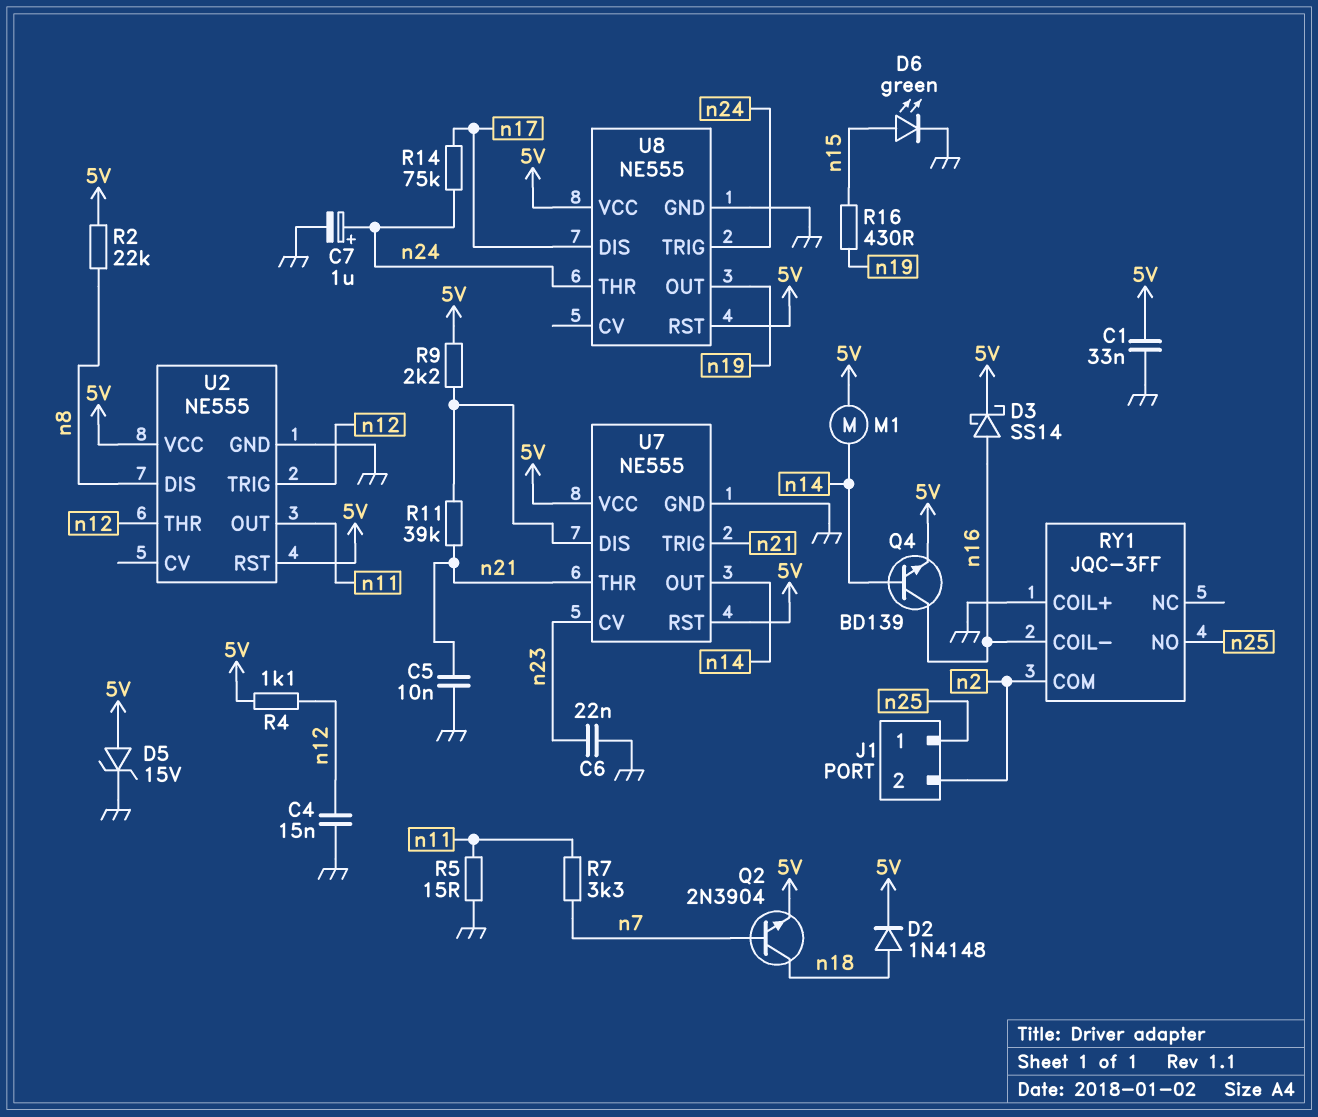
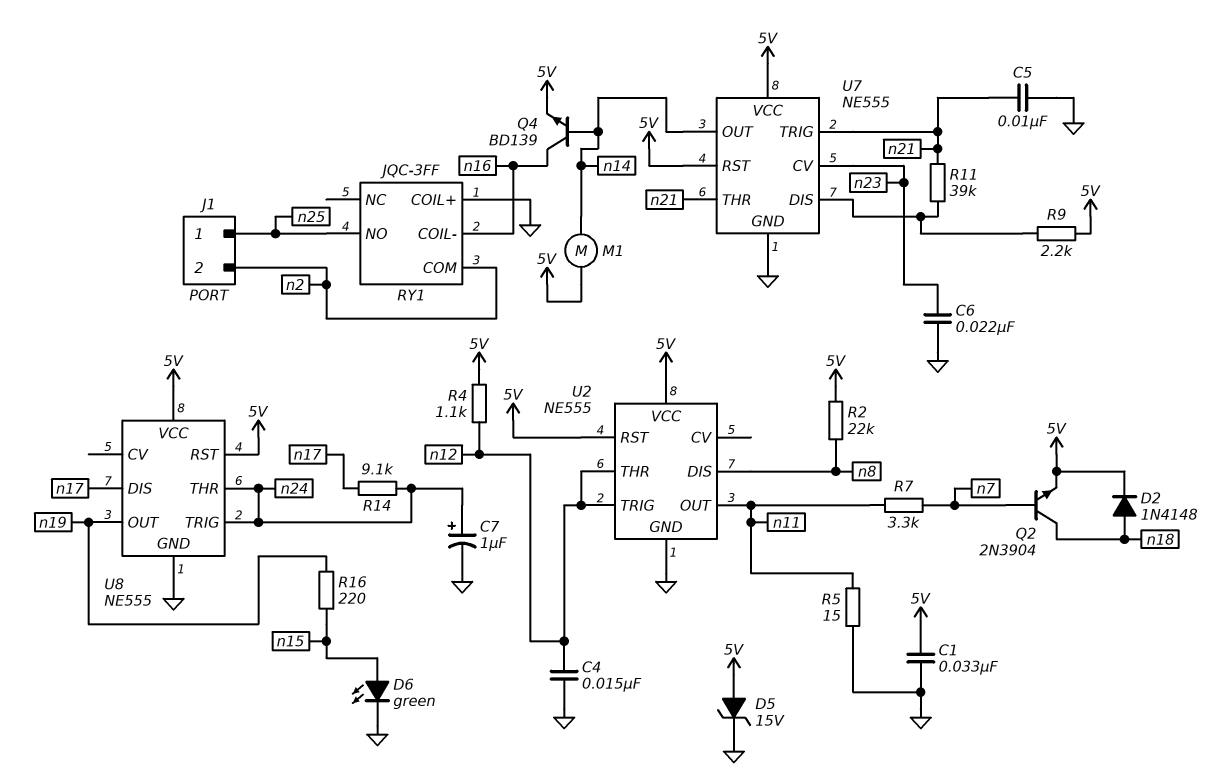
D3: schottky SS14 (A n16, K 5V) -> none
R14: 75k (n17, n24) -> 9.1k (n17, n24)
R16: 430 (n15, n19) -> 220 (n15, n19)

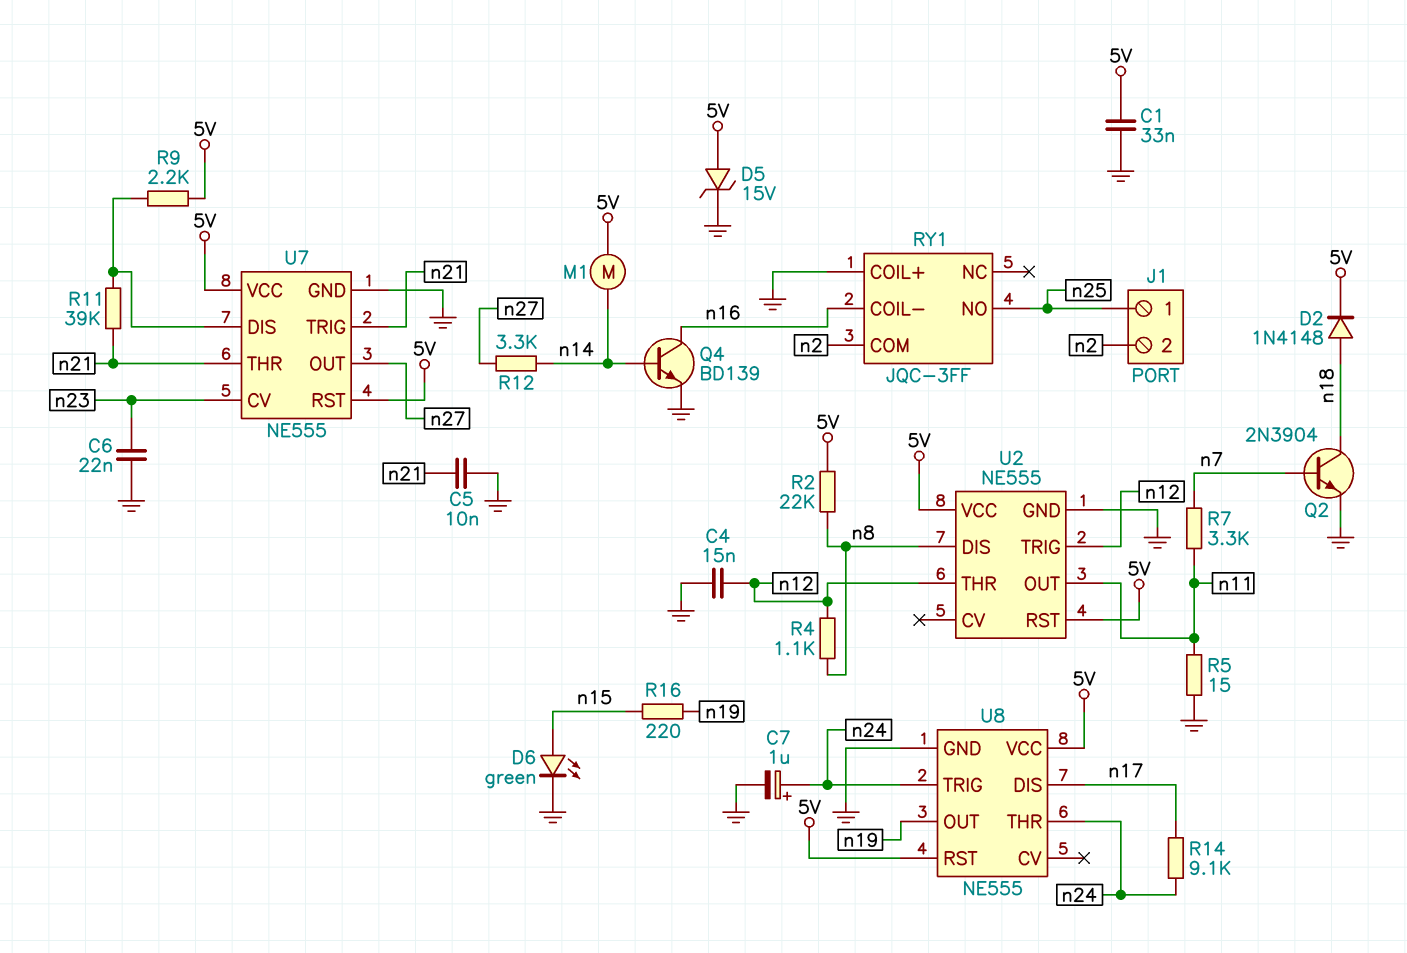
Q2: NPN 2N3904 (B n7, C n18, E 5V) -> NPN 2N3904 (B n7, C n18, E GND)
Q4: NPN BD139 (B n14, C n16, E 5V) -> NPN BD139 (B n14, C n16, E GND)
R4: 1.1k (5V, n12) -> 1.1k (n8, n12)
R12: none -> 3.3k (n14, n27)
U7 pin OUT: n14 -> n27

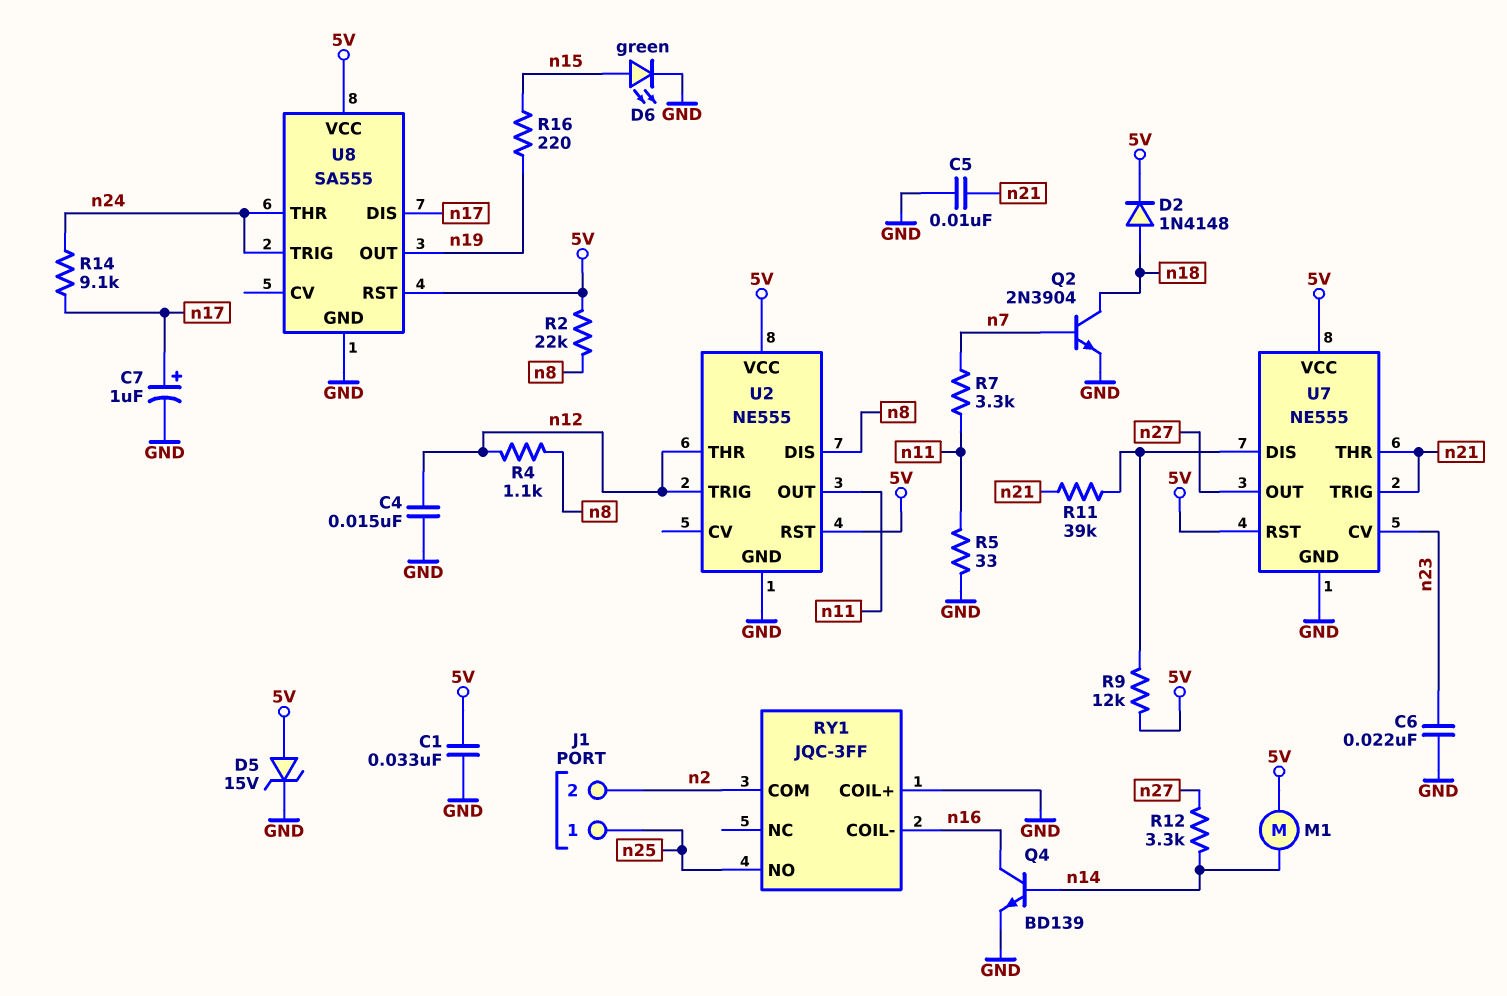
C7: 1uF (plus n24, minus GND) -> 1uF (plus n17, minus GND)
R5: 15 (GND, n11) -> 33 (GND, n11)
R9: 2.2k (5V, U7/DIS) -> 12k (5V, U7/DIS)
U8: NE555 -> SA555

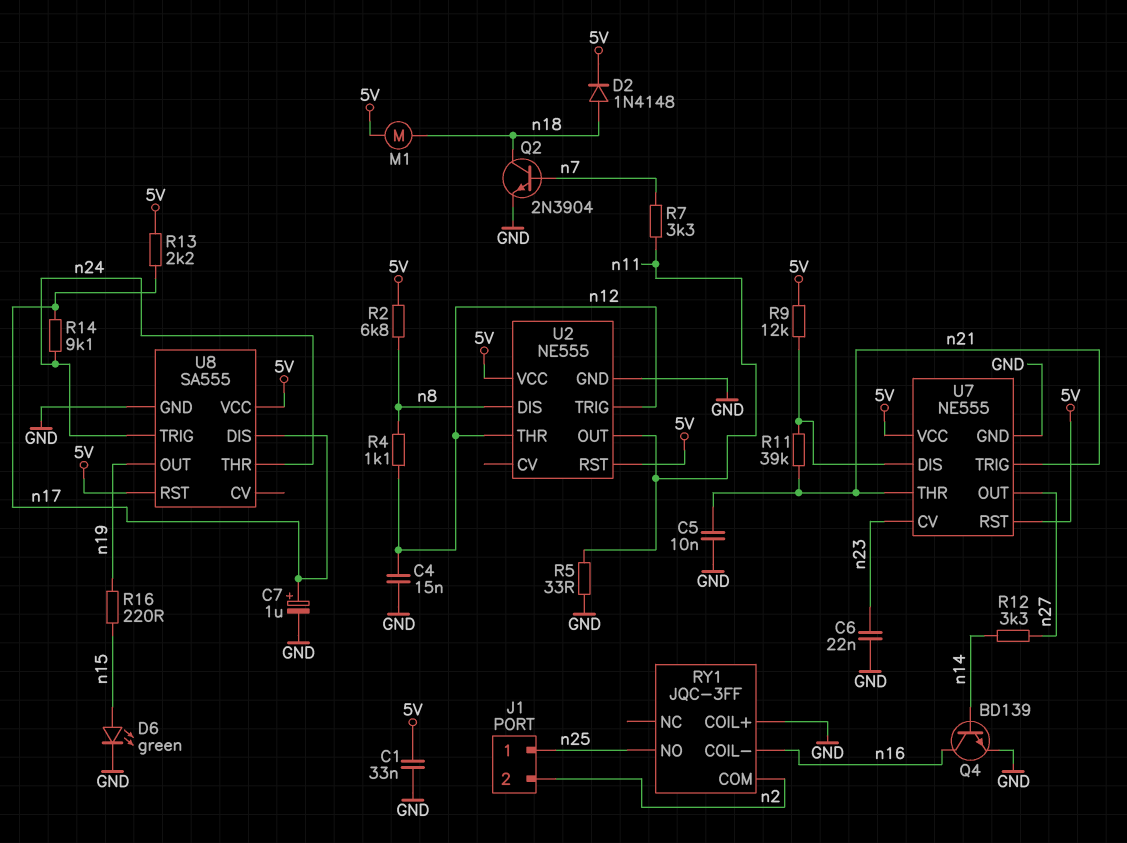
D5: zener 15V (A 5V, K GND) -> none
M1: motor (5V, n14) -> motor (5V, n18)
R2: 22k (5V, n8) -> 6.8k (5V, n8)
R13: none -> 2.2k (5V, n17)

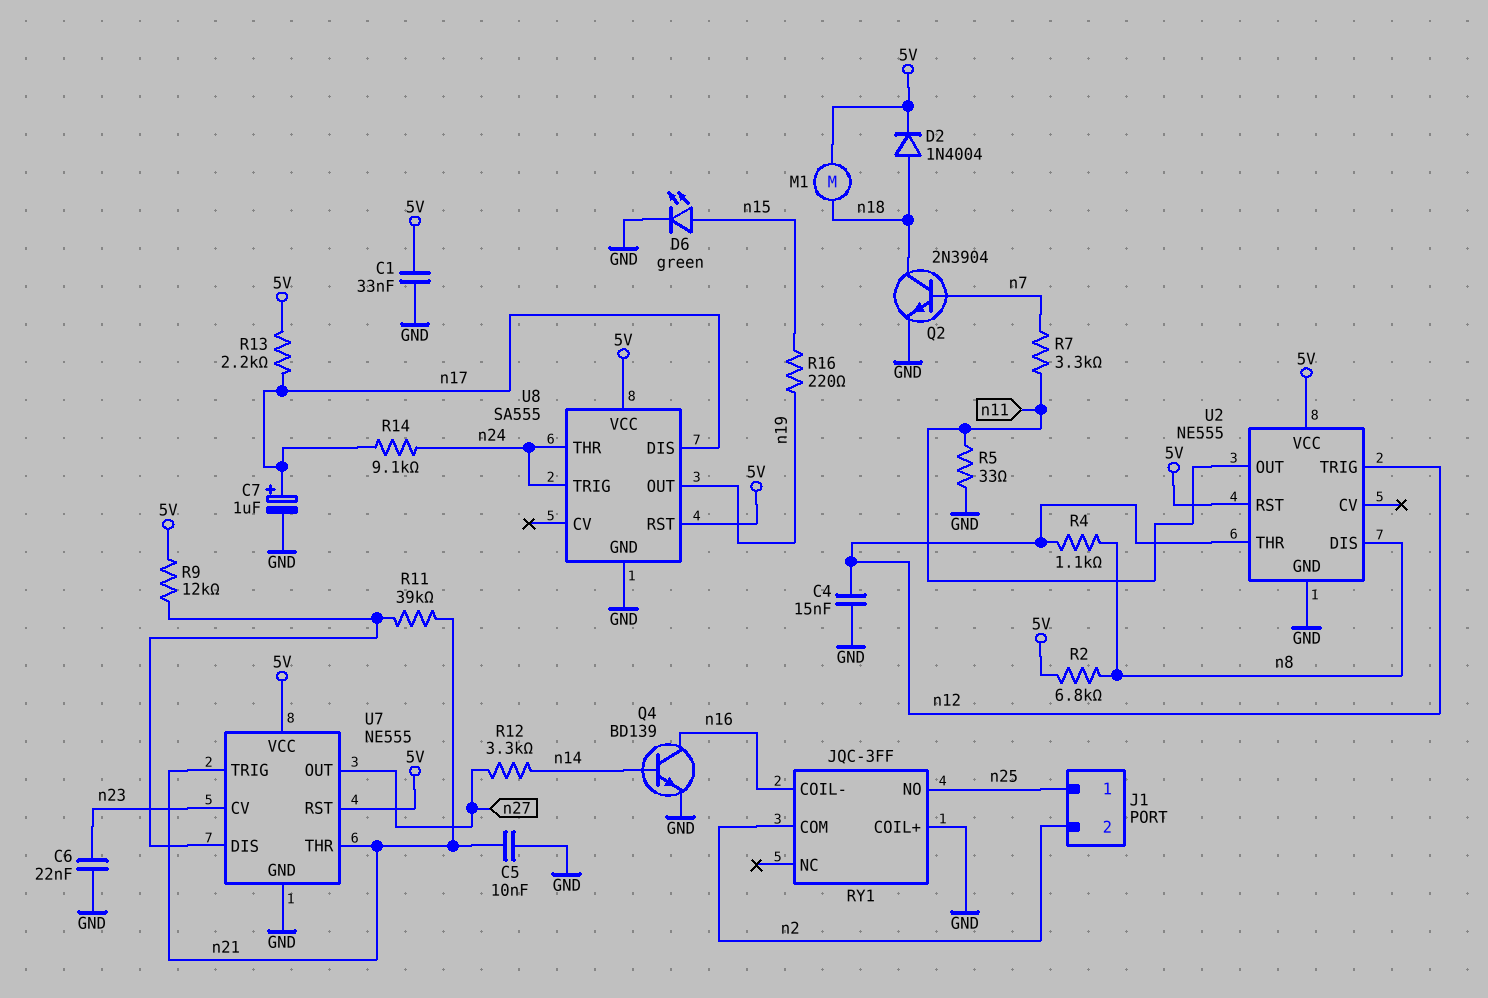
D2: diode 1N4148 (A n18, K 5V) -> diode 1N4004 (A n18, K 5V)

